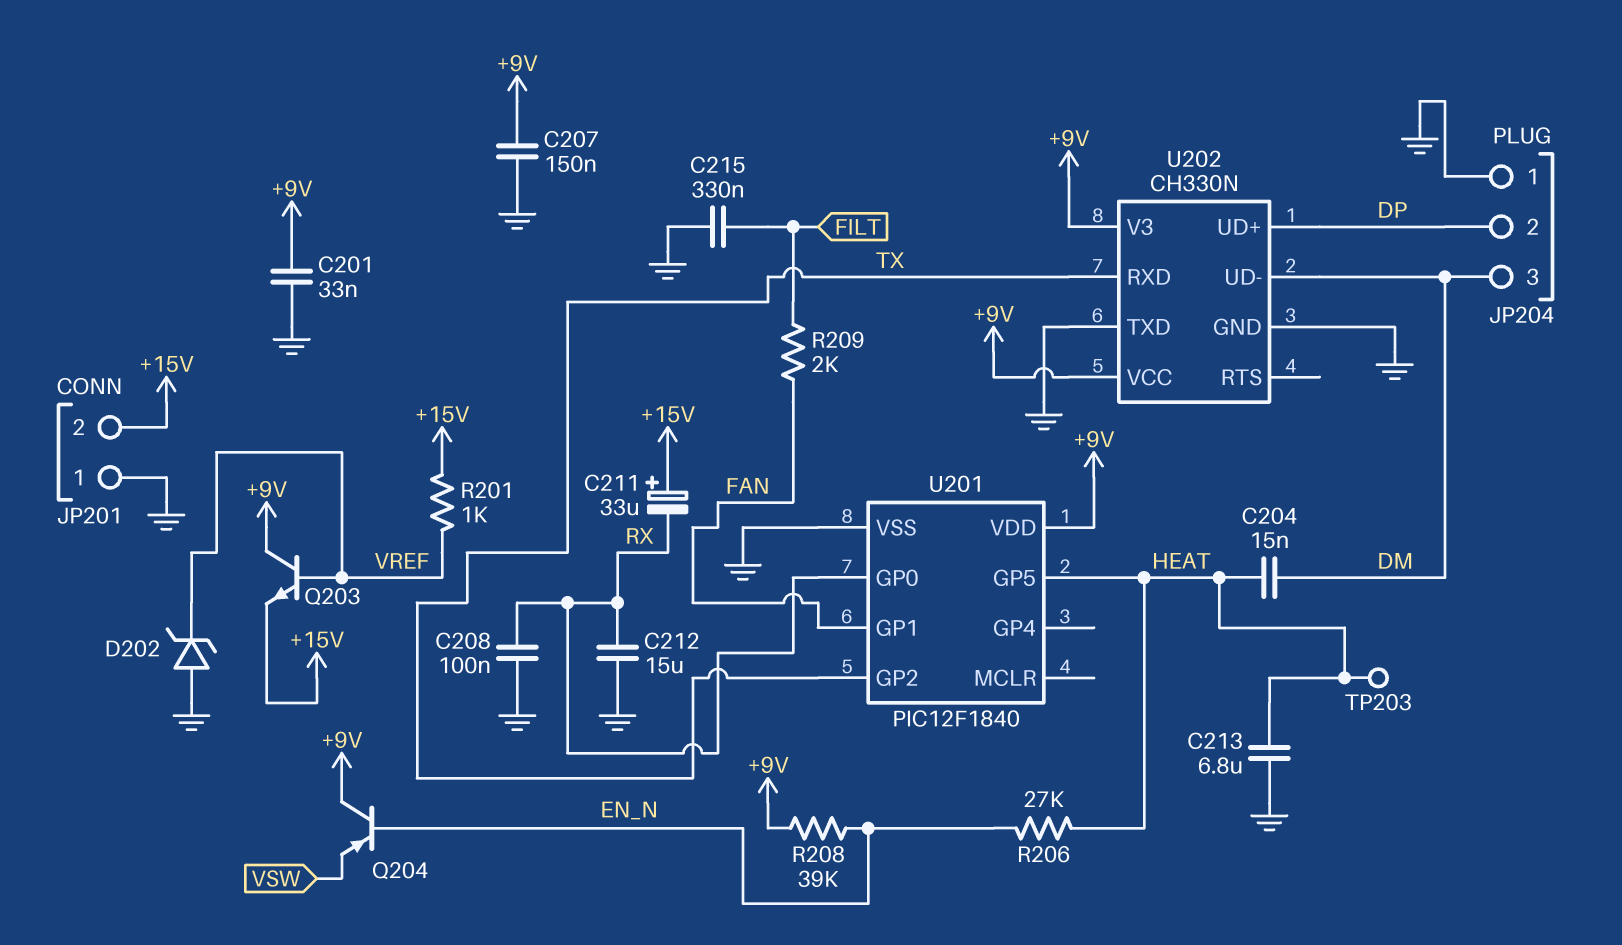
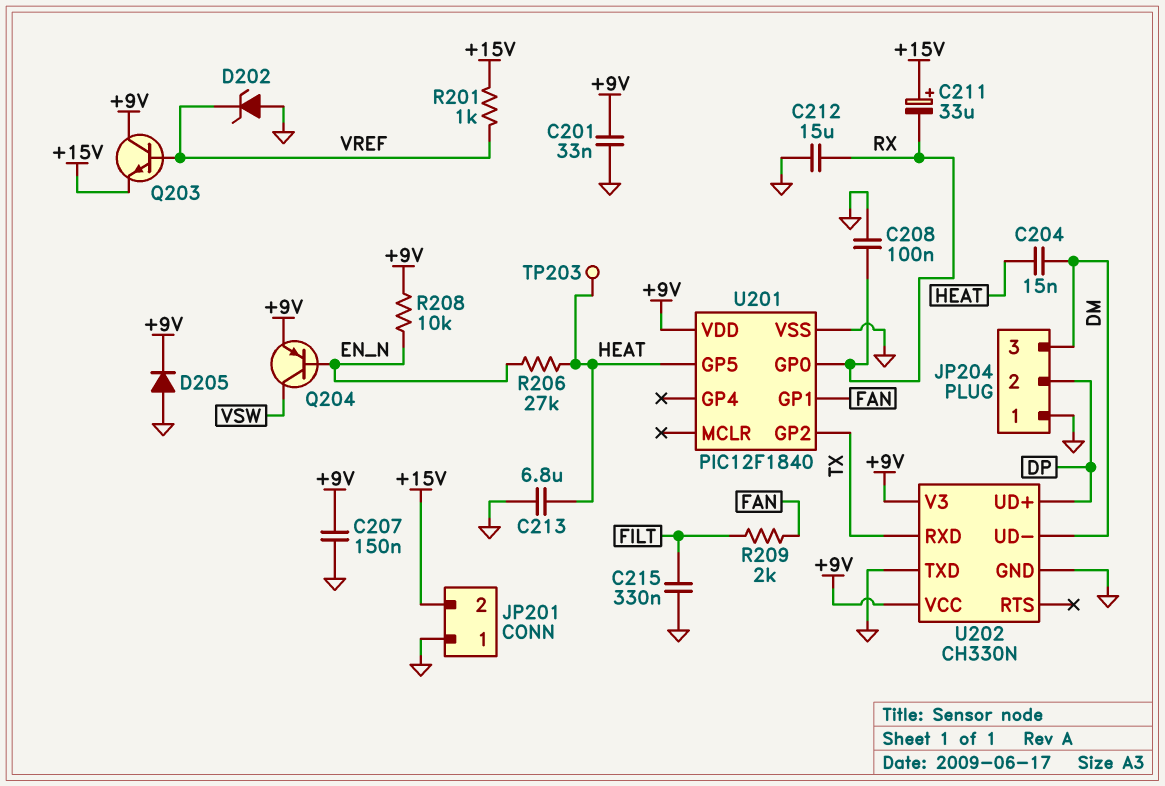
D205: none -> diode (A GND, K +9V)
Q204: PNP (B EN_N, C +9V, E VSW) -> PNP (B EN_N, C VSW, E +9V)
R208: 39k (+9V, EN_N) -> 10k (+9V, EN_N)

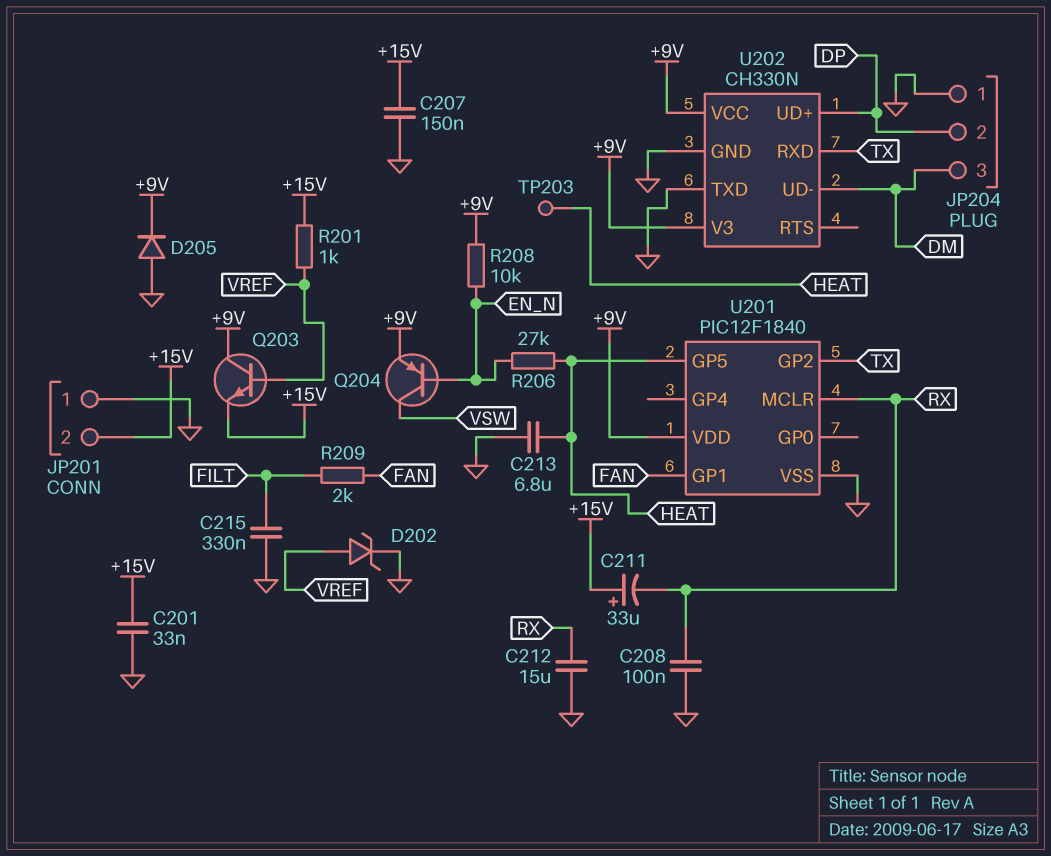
C201: 33nF (+9V, GND) -> 33nF (+15V, GND)
C204: 15nF (DM, HEAT) -> none
C207: 150nF (+9V, GND) -> 150nF (+15V, GND)
D202: zener (A GND, K VREF) -> zener (A VREF, K GND)
U201 pin GP0: RX -> none
U201 pin MCLR: none -> RX

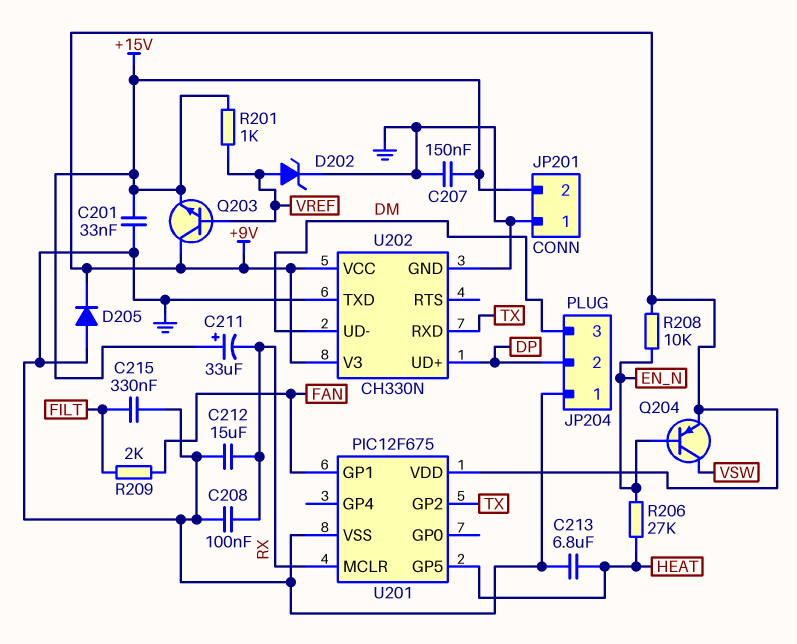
TP203: test point (HEAT) -> none
U201: PIC12F1840 -> PIC12F675

